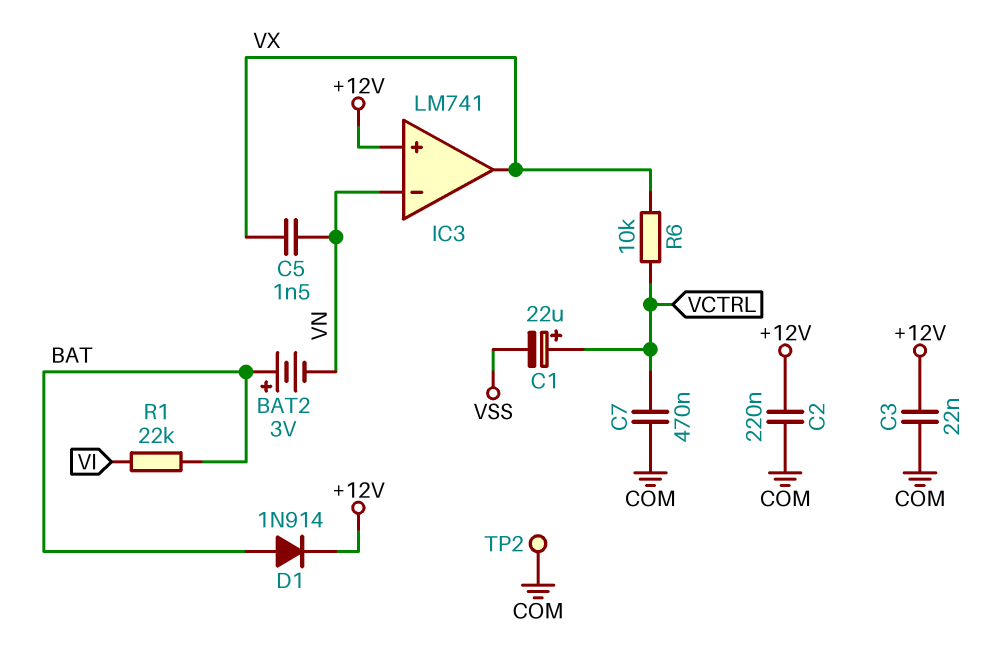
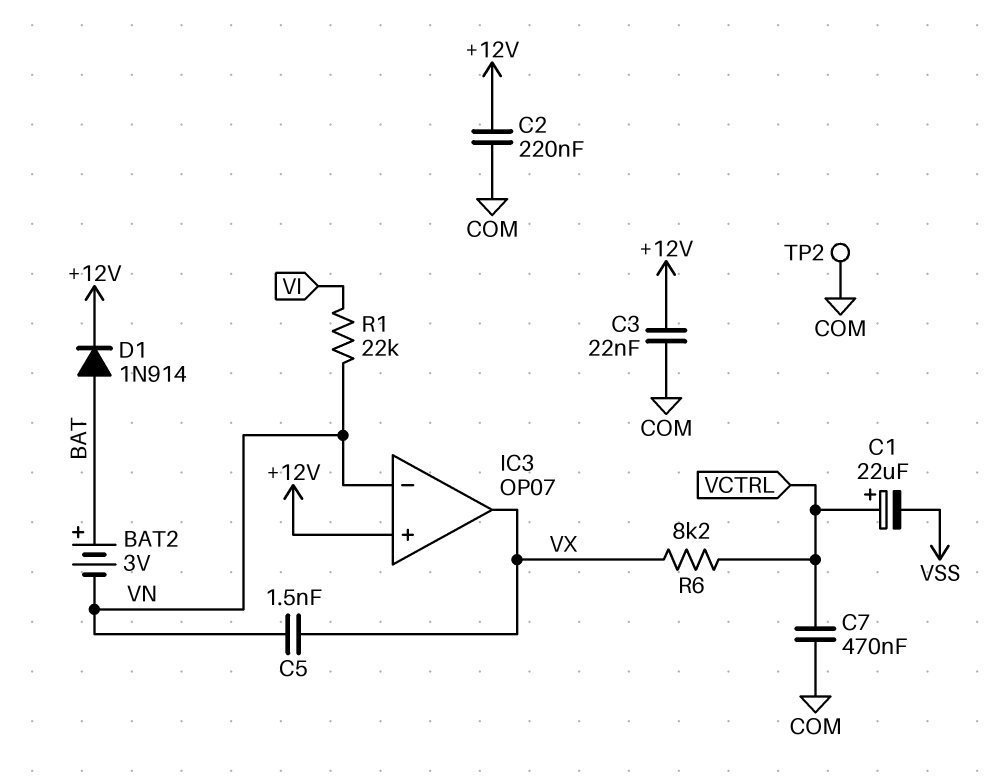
IC3: LM741 -> OP07
R1: 22k (BAT, VI) -> 22k (VI, VN)
R6: 10k (VCTRL, VX) -> 8.2k (VCTRL, VX)

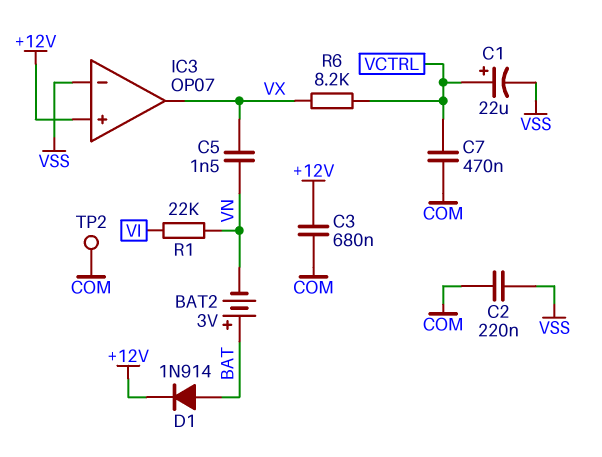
C2: 220nF (+12V, COM) -> 220nF (COM, VSS)
C3: 22nF (+12V, COM) -> 680nF (+12V, COM)
IC3 pin in-: VN -> VSS

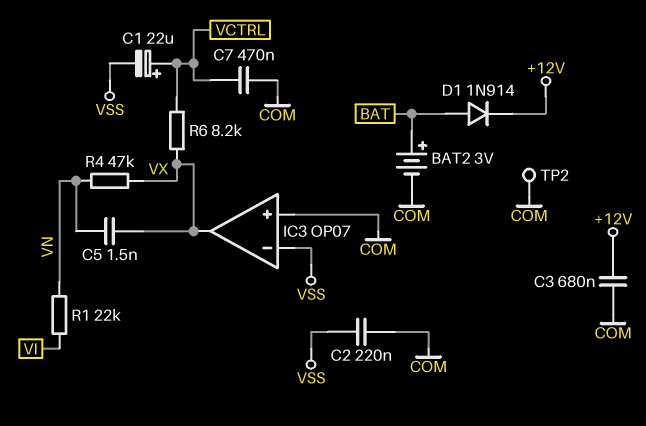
BAT2: 3V (plus BAT, minus VN) -> 3V (plus BAT, minus COM)
IC3 pin in+: +12V -> COM
R4: none -> 47k (VN, VX)

